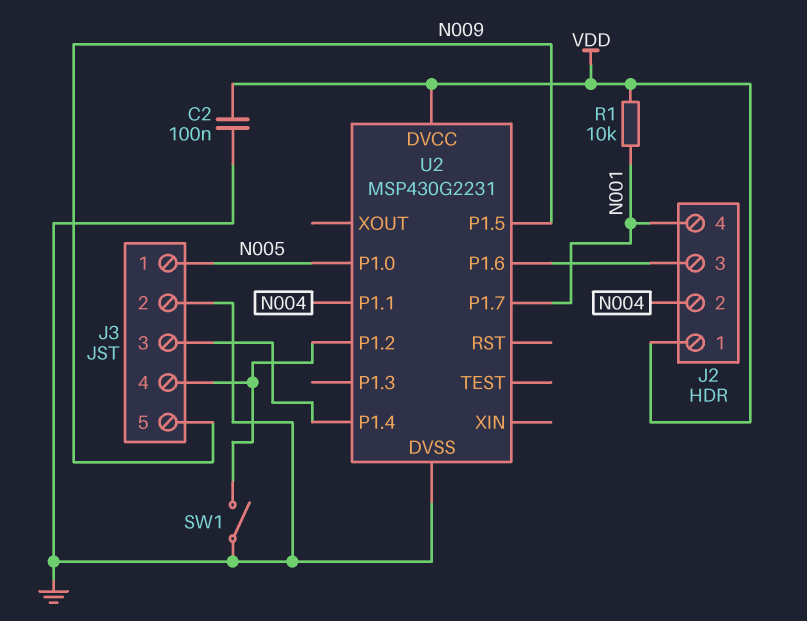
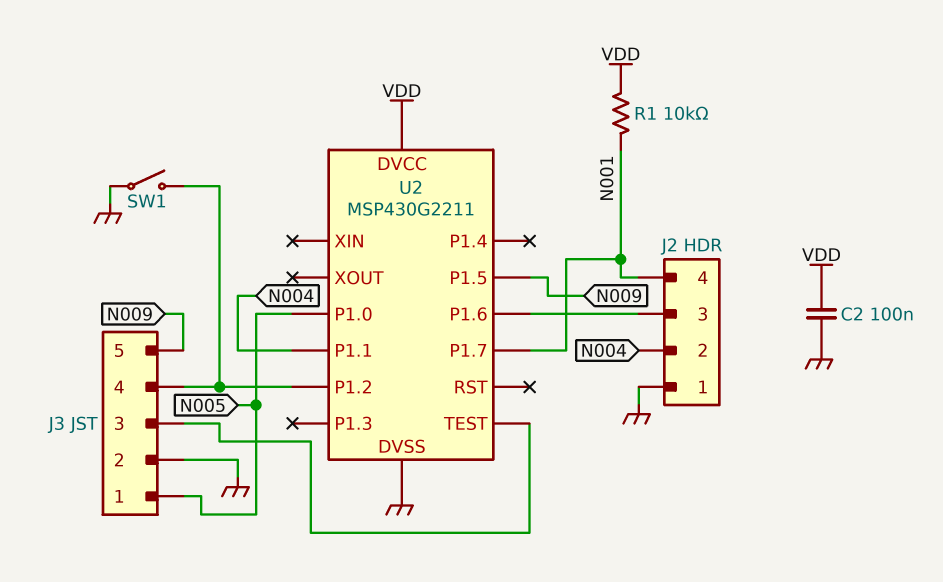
J2 pin 1: VDD -> GND
U2: MSP430G2231 -> MSP430G2211
U2 pin P1.4: J3/3 -> none
U2 pin TEST: none -> J3/3

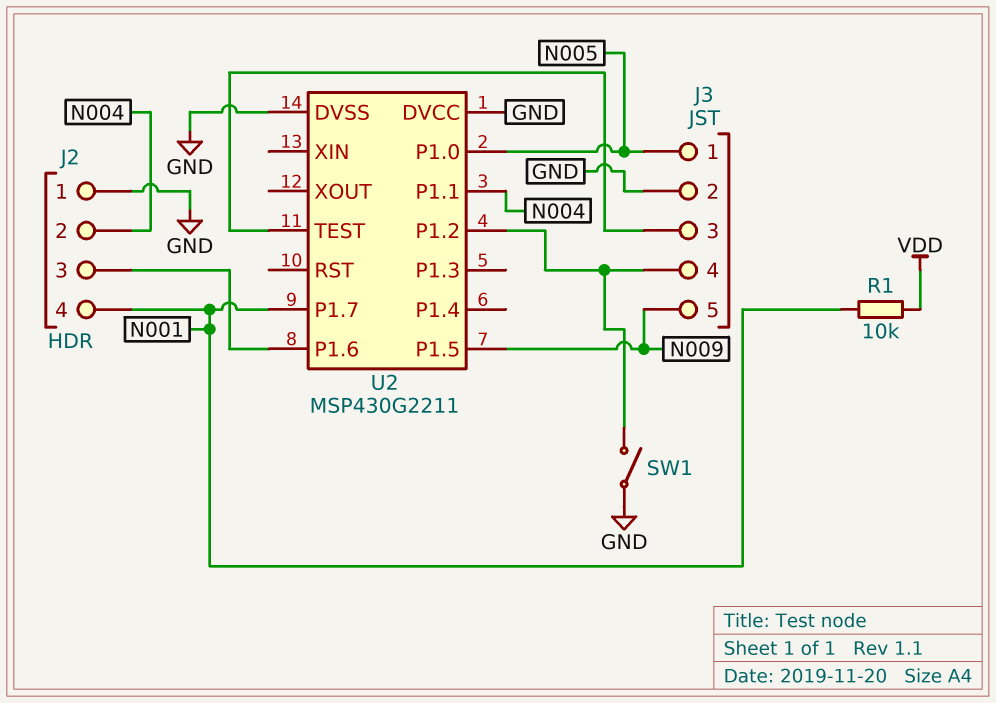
C2: 100nF (GND, VDD) -> none
U2 pin DVCC: VDD -> GND

